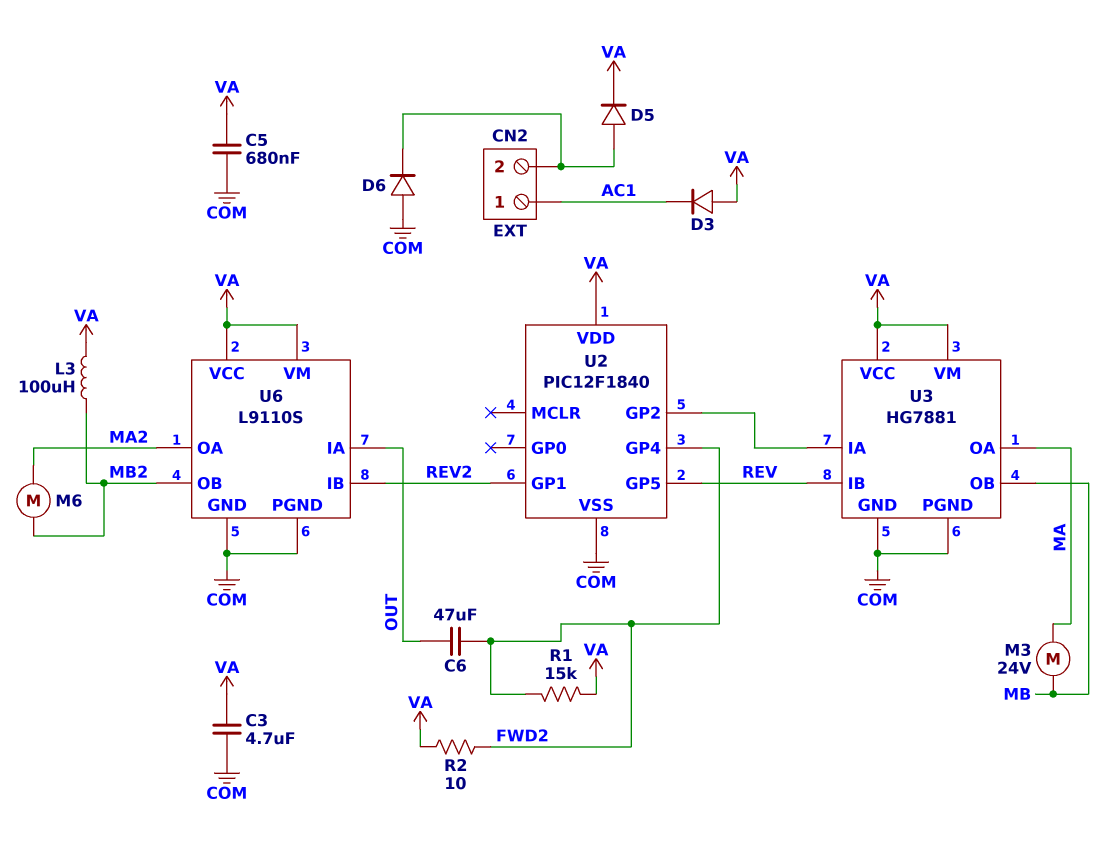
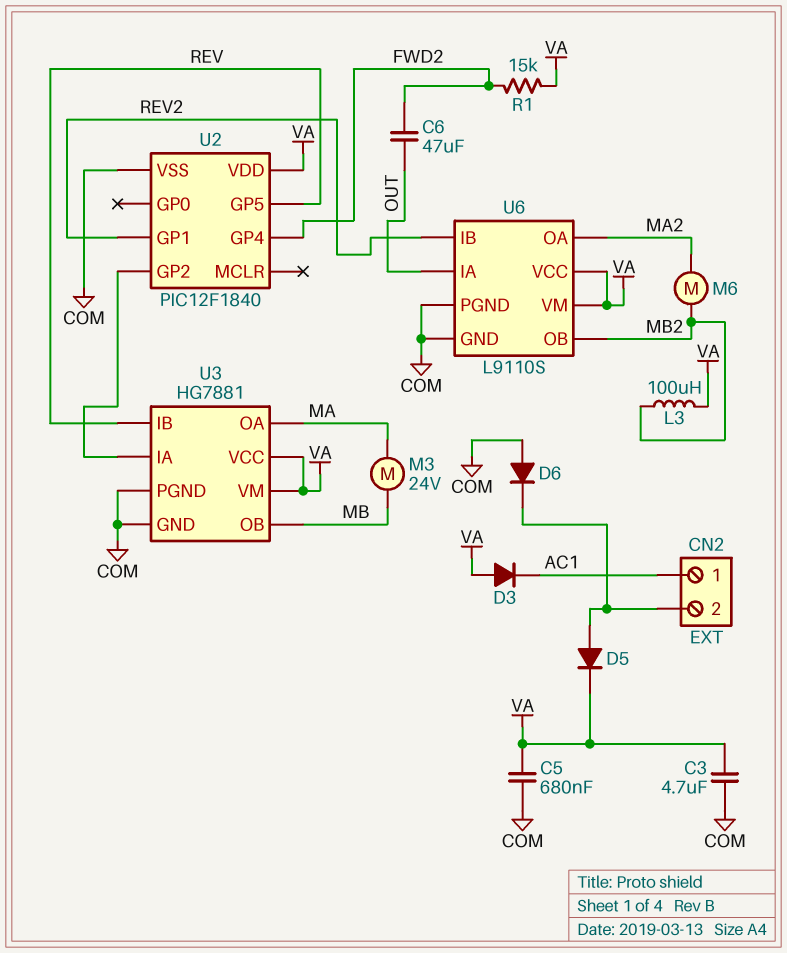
R2: 10 (FWD2, VA) -> none

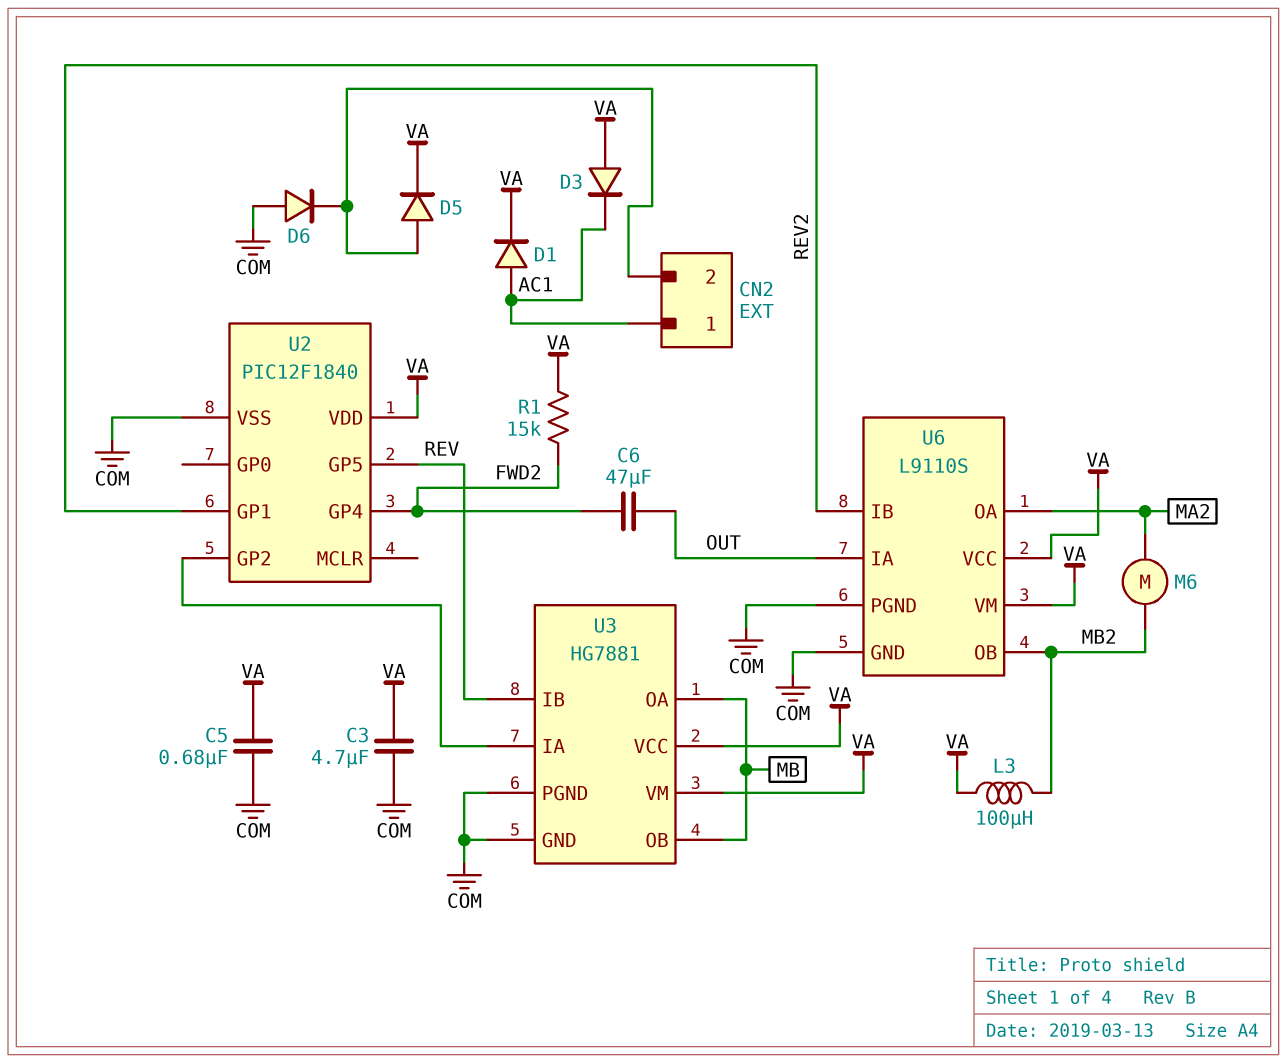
D1: none -> diode (A AC1, K VA)
M3: motor 24V (MA, MB) -> none
U3 pin OA: MA -> MB

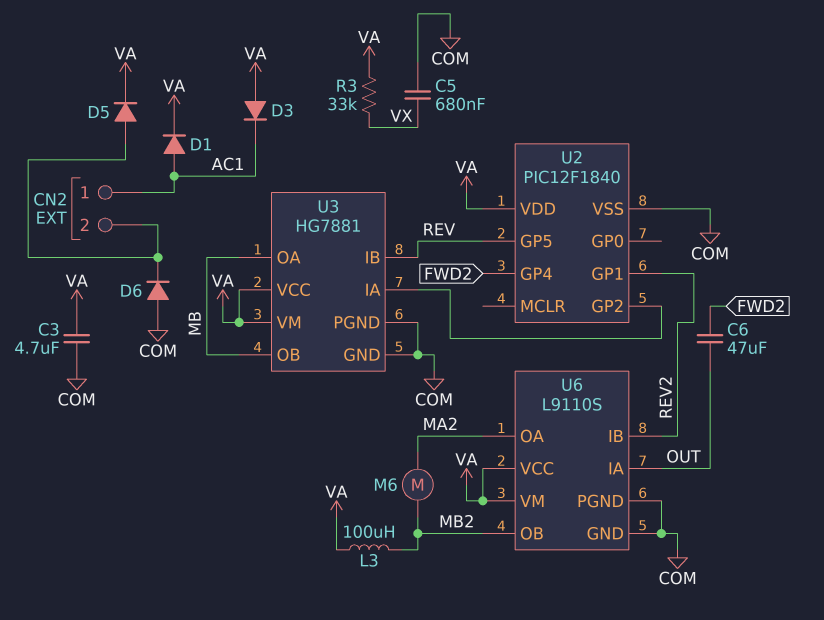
C5: 680nF (COM, VA) -> 680nF (COM, VX)
R1: 15k (FWD2, VA) -> none
R3: none -> 33k (VA, VX)

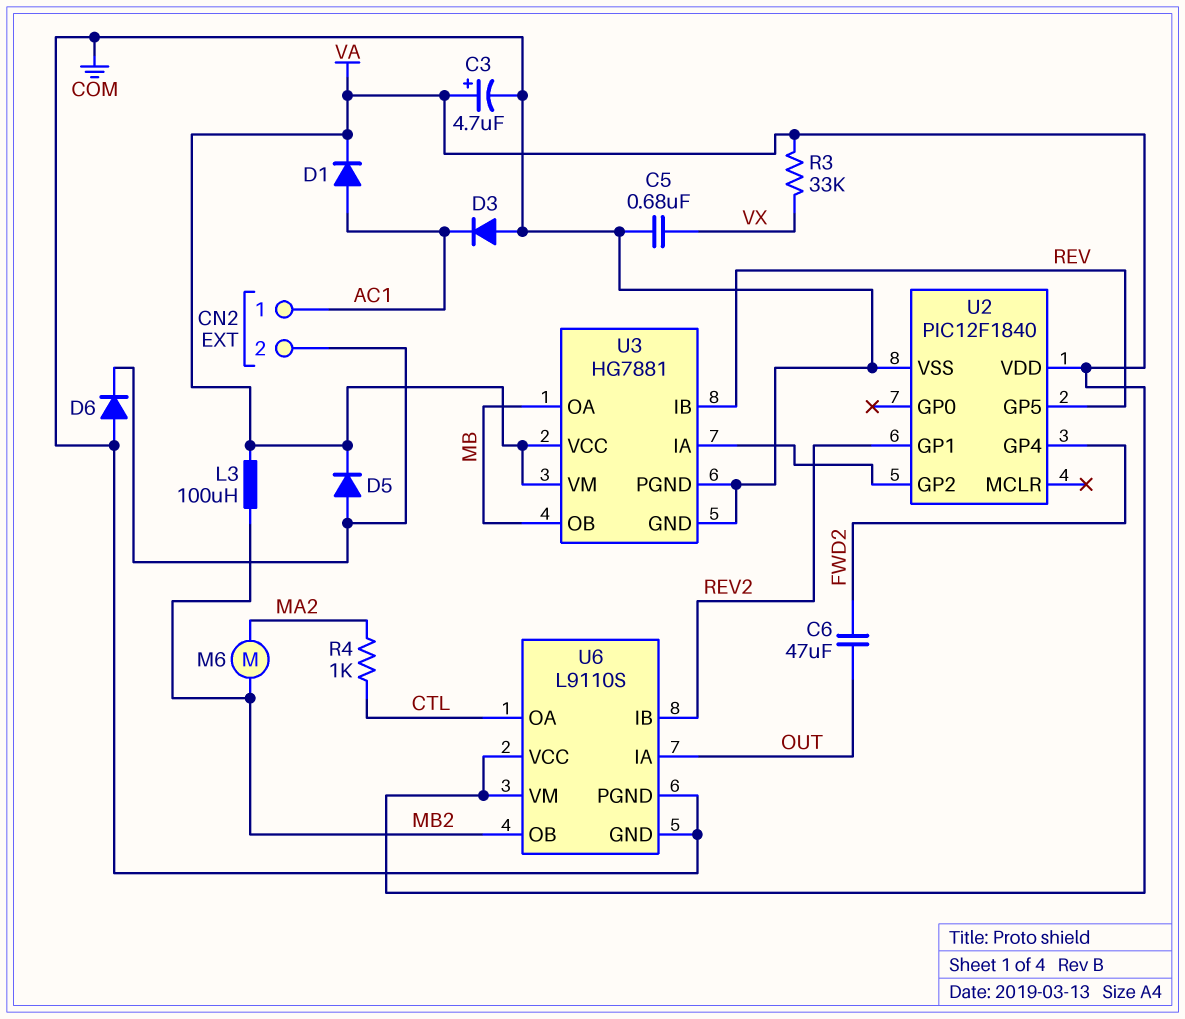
C3: 4.7uF (COM, VA) -> 4.7uF (plus VA, minus COM)
D3: diode (A VA, K AC1) -> diode (A COM, K AC1)
R4: none -> 1k (CTL, MA2)
U6 pin OA: MA2 -> CTL

